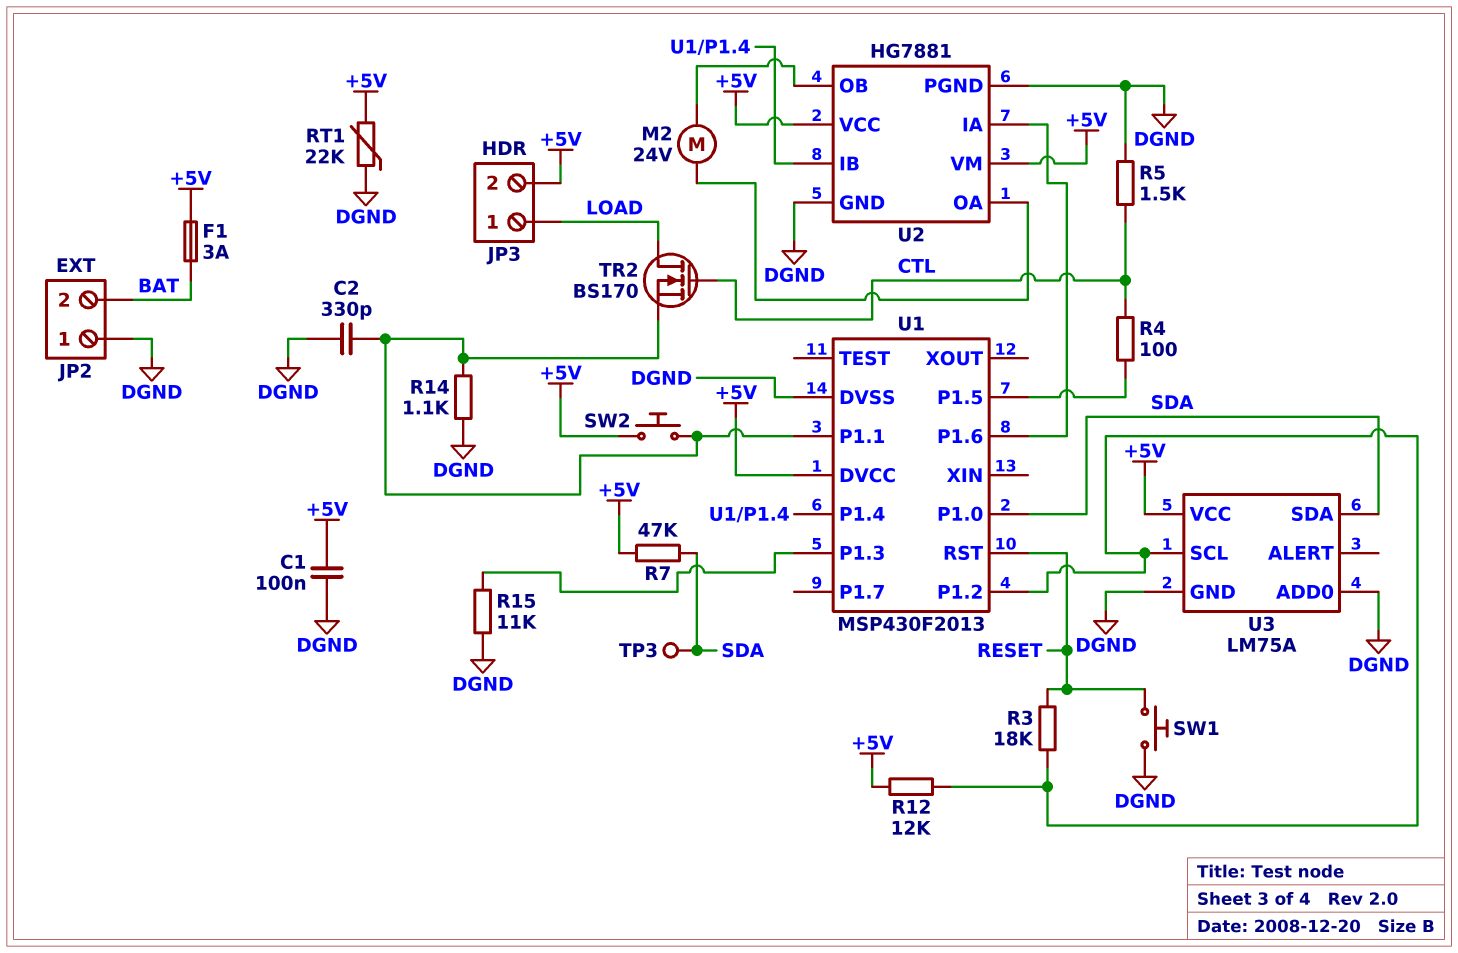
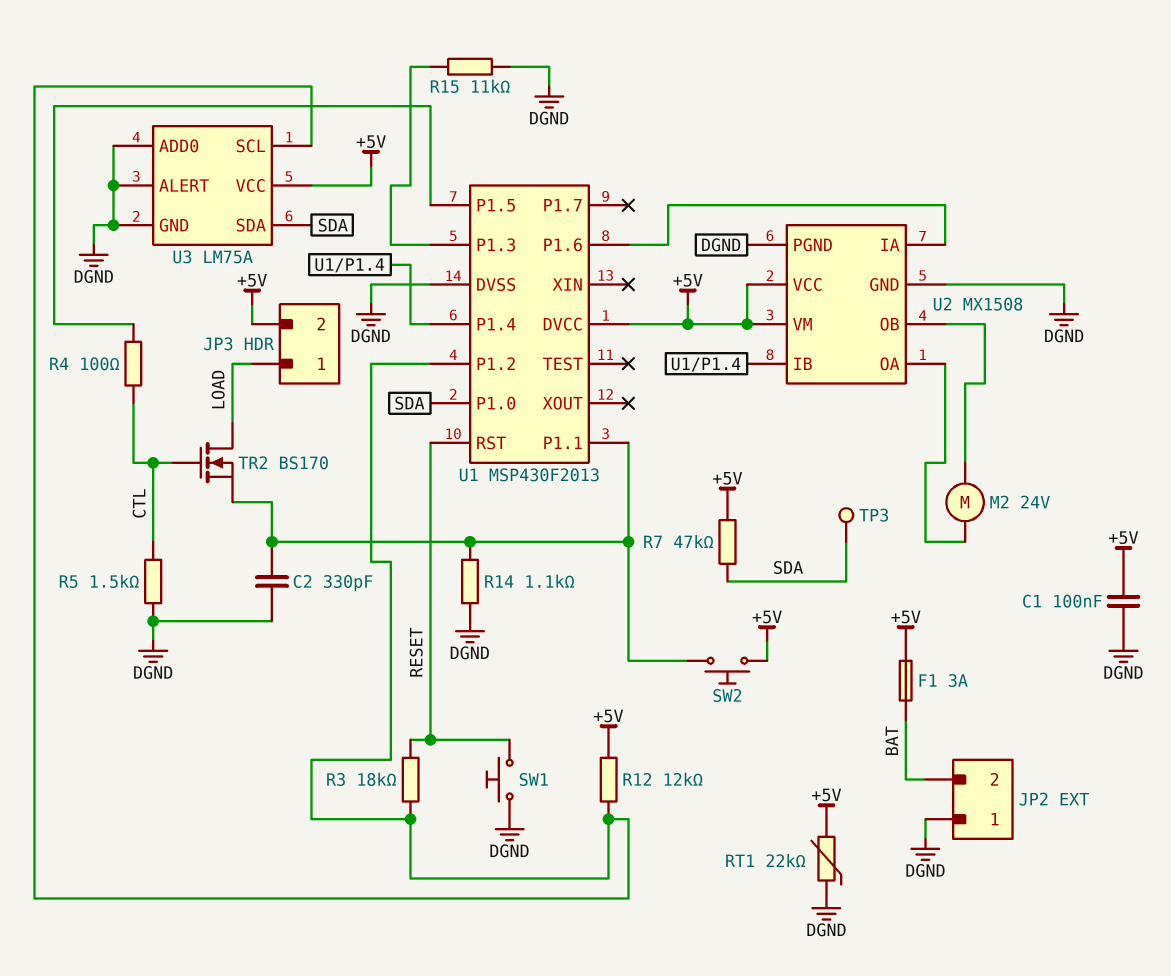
U2: HG7881 -> MX1508
U3 pin ALERT: none -> DGND

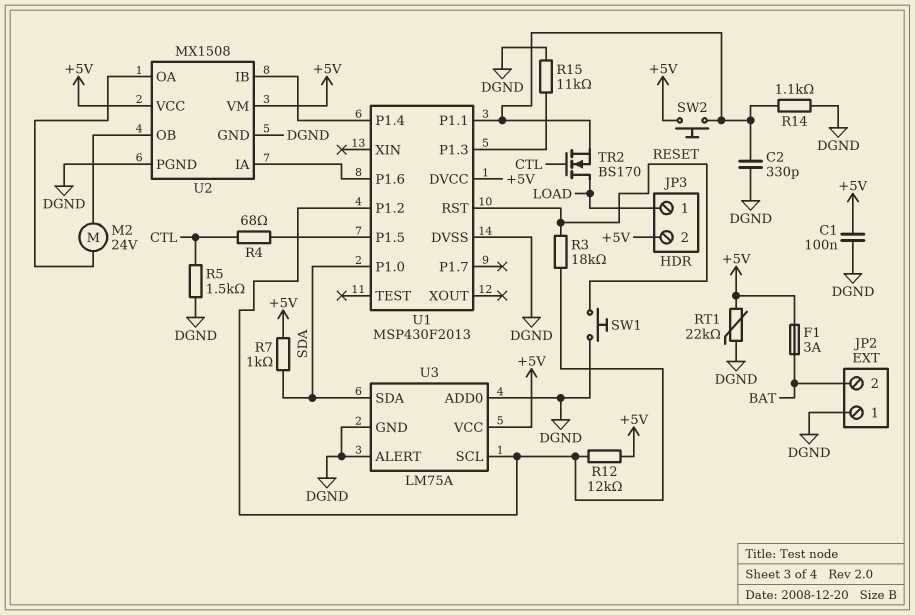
R4: 100 (CTL, U1/P1.5) -> 68 (CTL, U1/P1.5)
R7: 47k (+5V, SDA) -> 1k (+5V, SDA)
TP3: test point (SDA) -> none

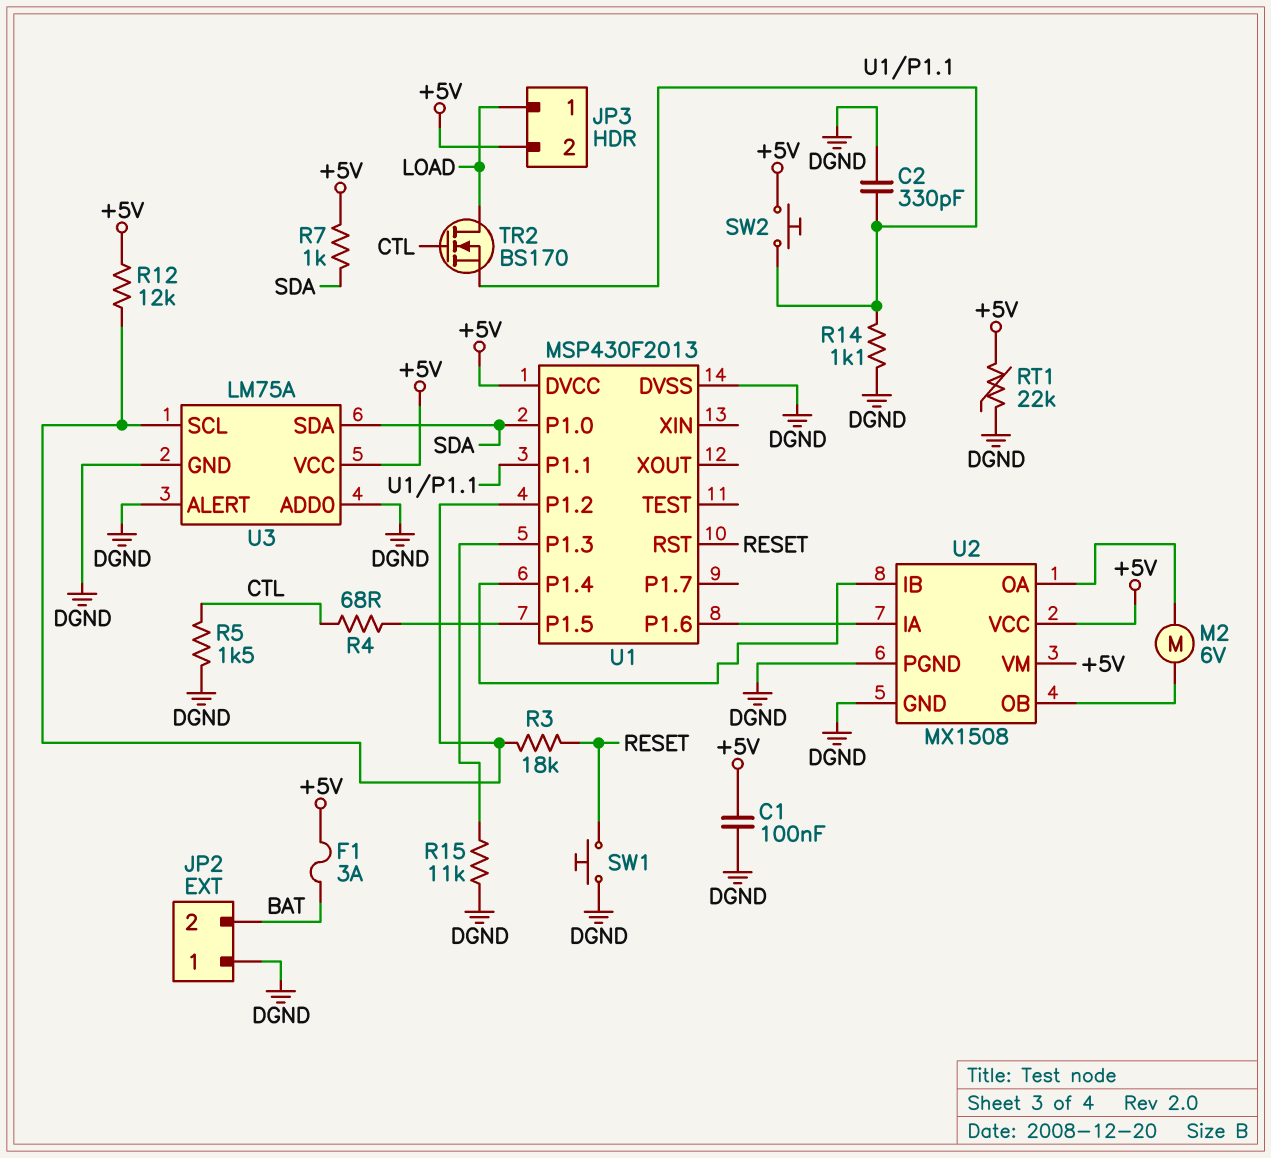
M2: motor 24V (U2/OA, U2/OB) -> motor 6V (U2/OA, U2/OB)

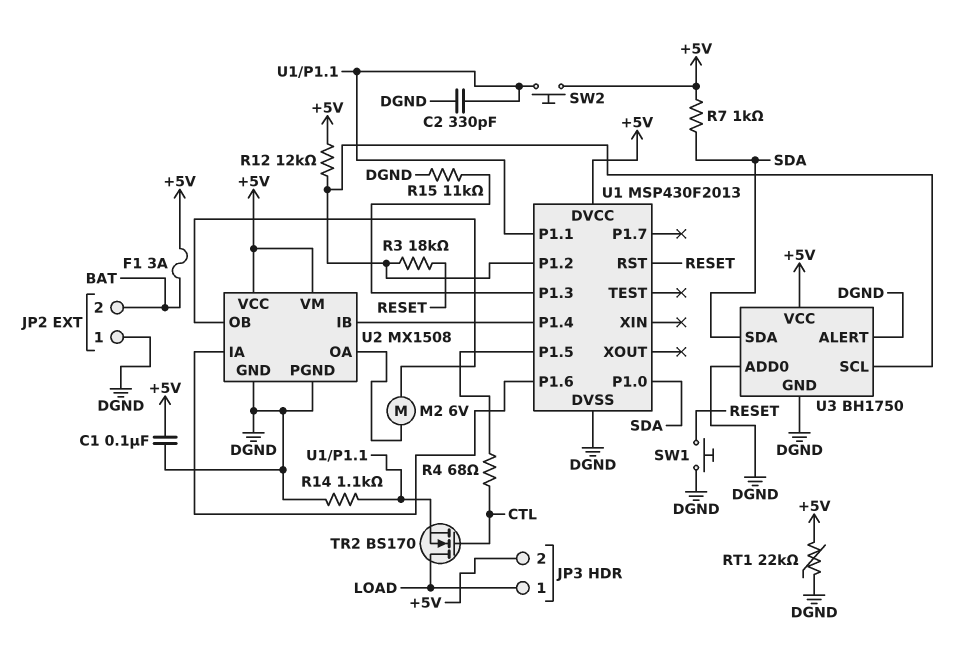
R5: 1.5k (CTL, DGND) -> none
U3: LM75A -> BH1750

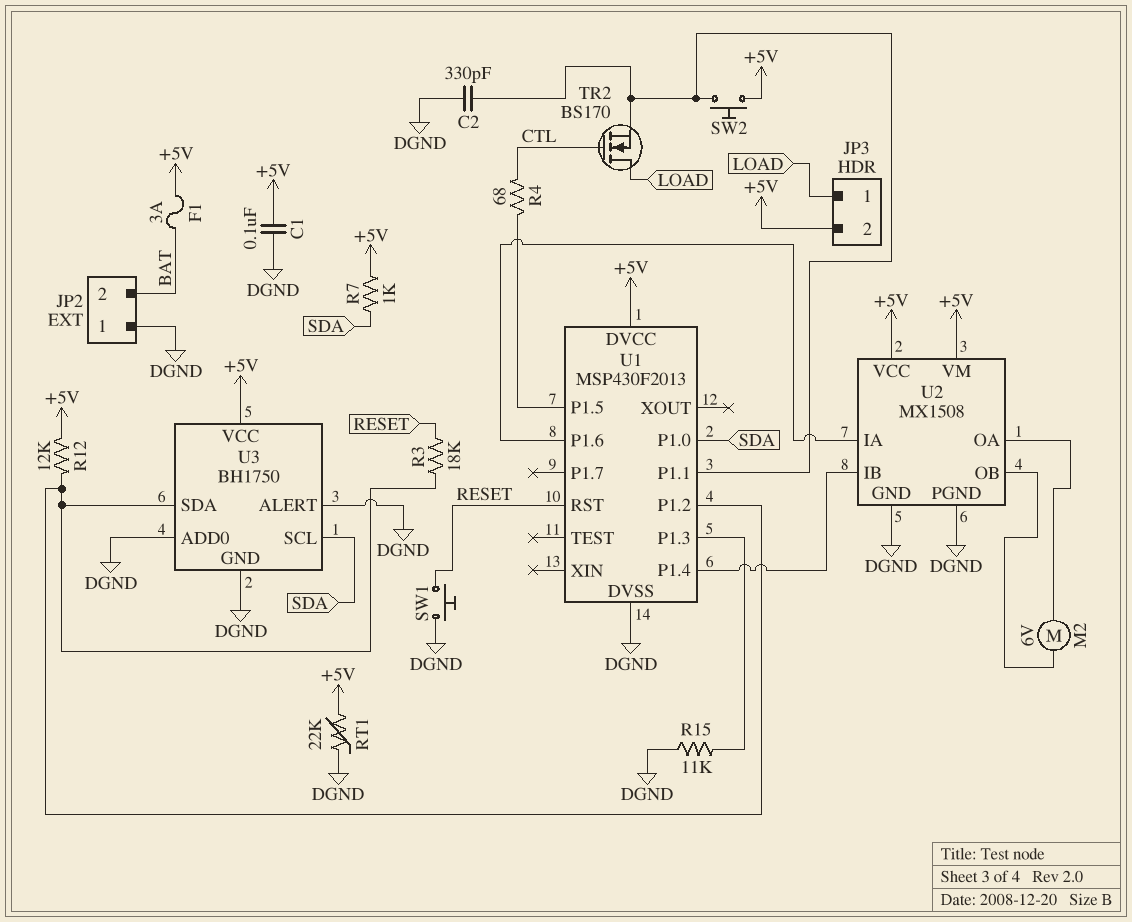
R14: 1.1k (DGND, U1/P1.1) -> none
U3 pin SCL: U1/P1.2 -> SDA
U3 pin SDA: SDA -> U1/P1.2

